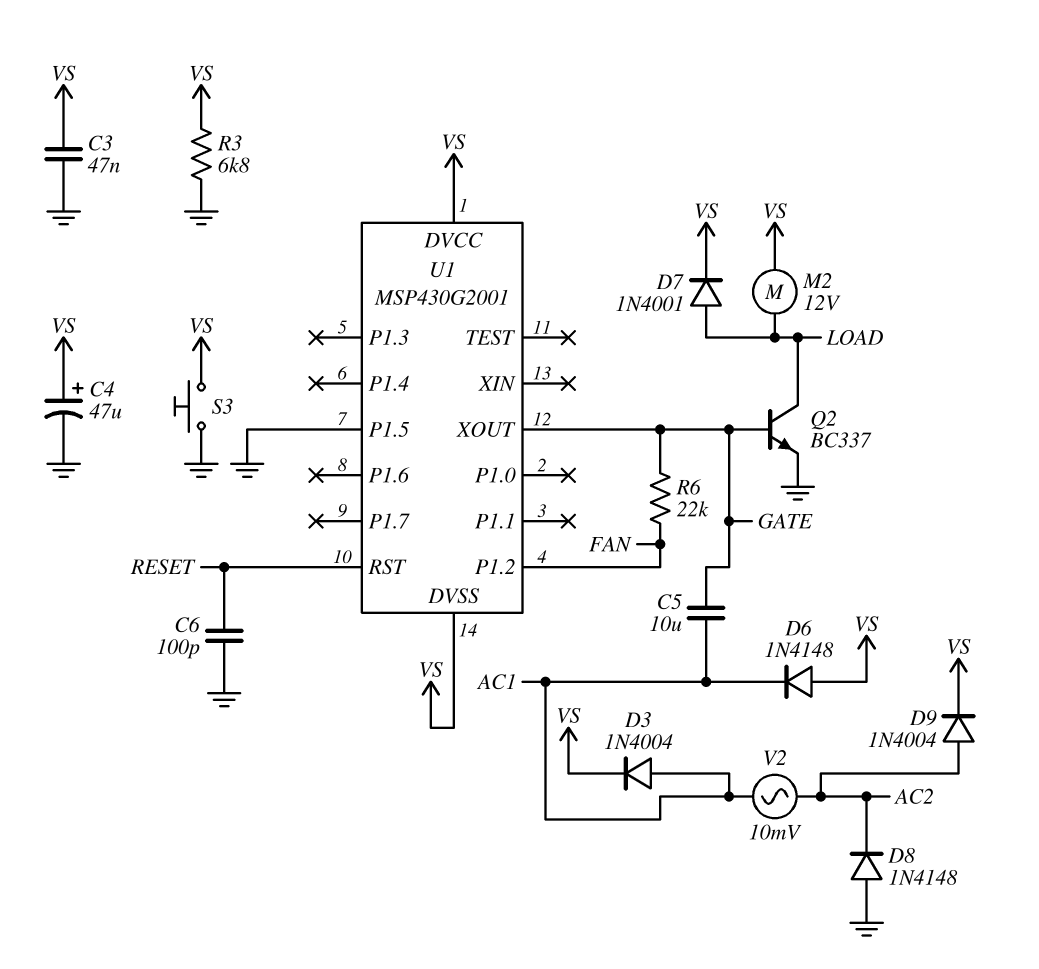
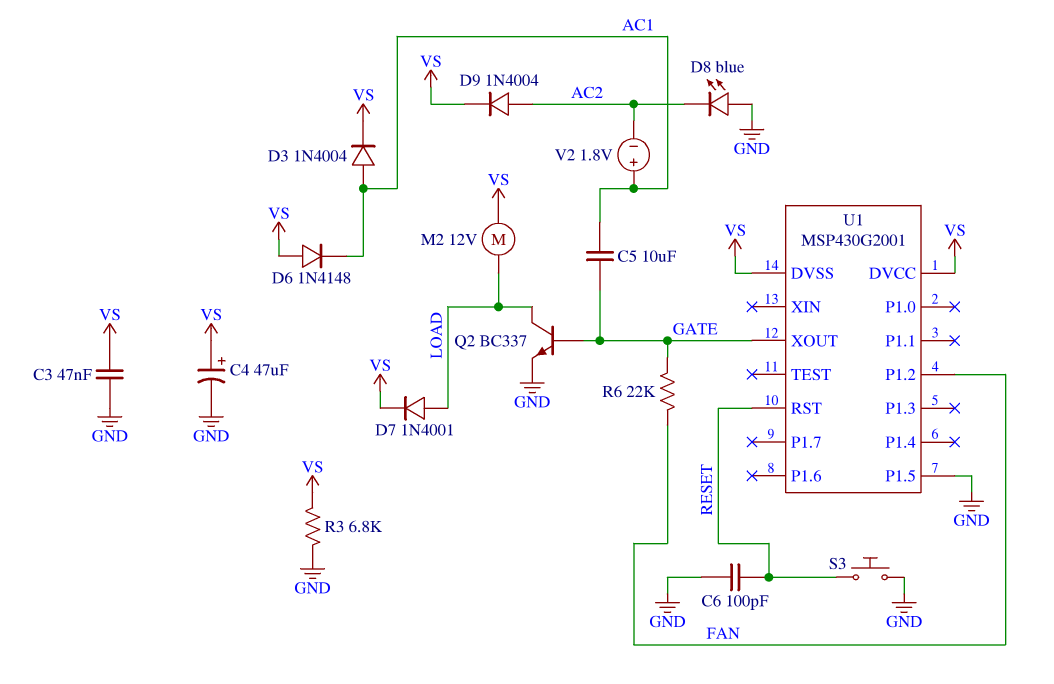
D8: diode 1N4148 (A GND, K AC2) -> LED blue (A GND, K AC2)
S3: button (GND, VS) -> button (GND, RESET)
V2: AC 10mV (AC1, AC2) -> 1.8V (plus AC1, minus AC2)

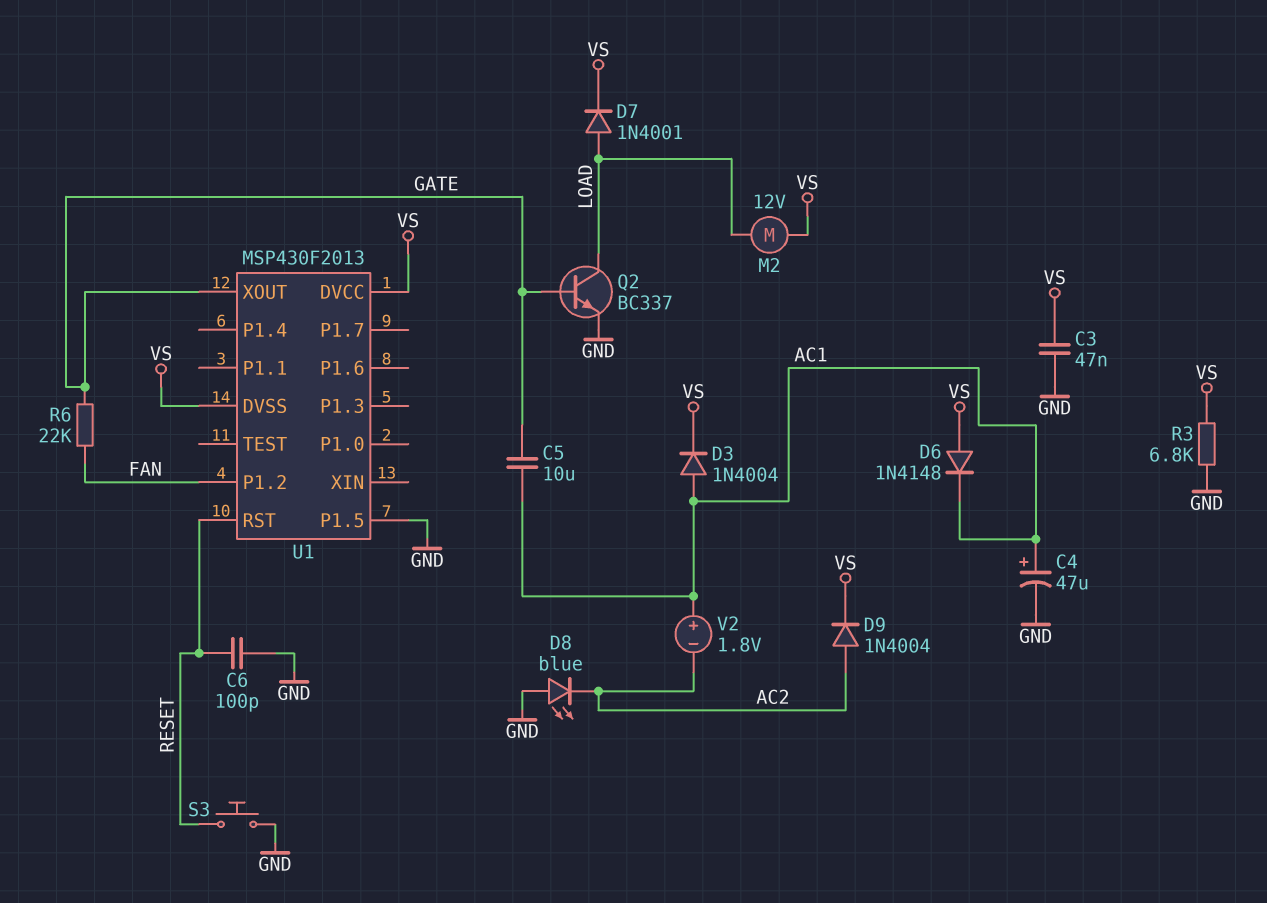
C4: 47uF (plus VS, minus GND) -> 47uF (plus AC1, minus GND)
U1: MSP430G2001 -> MSP430F2013

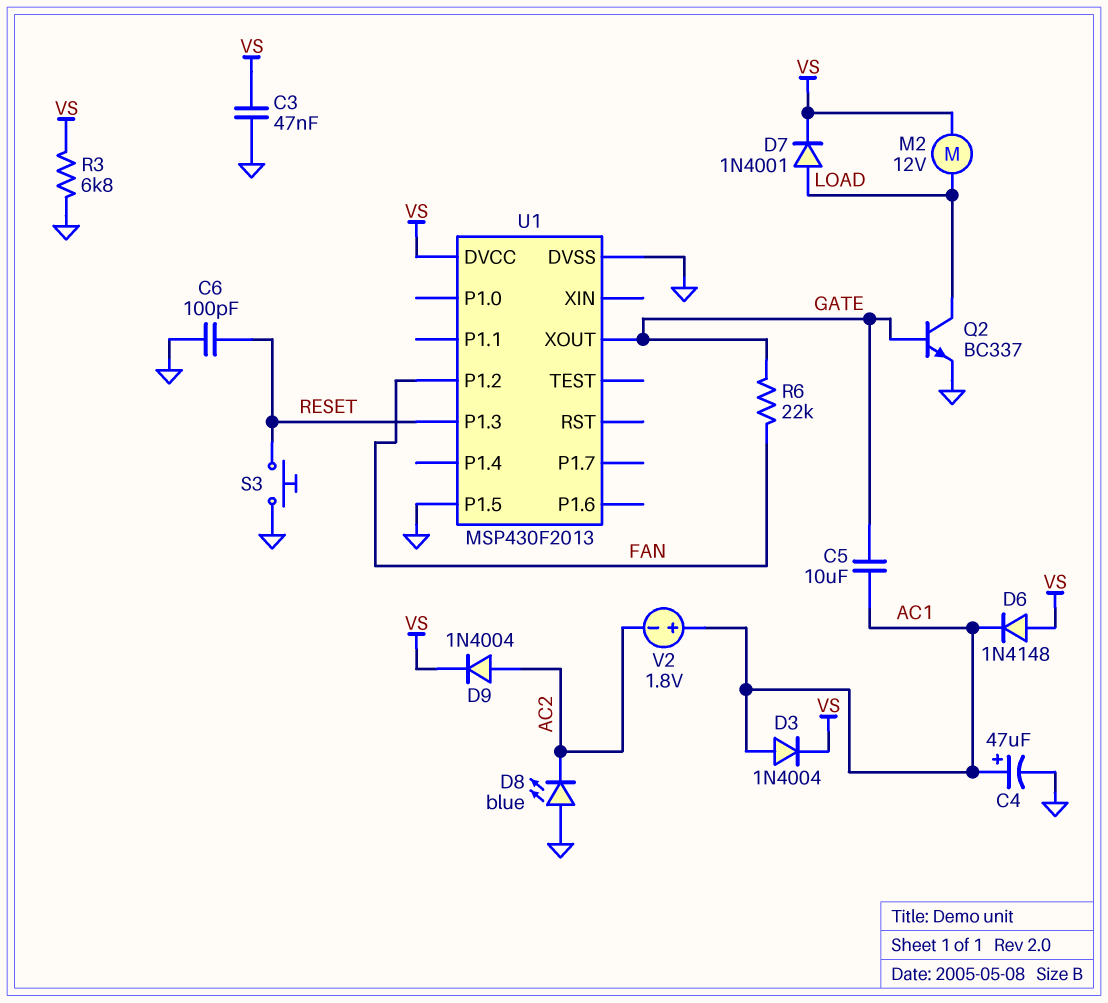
U1 pin DVSS: VS -> GND
U1 pin P1.3: none -> RESET
U1 pin RST: RESET -> none

